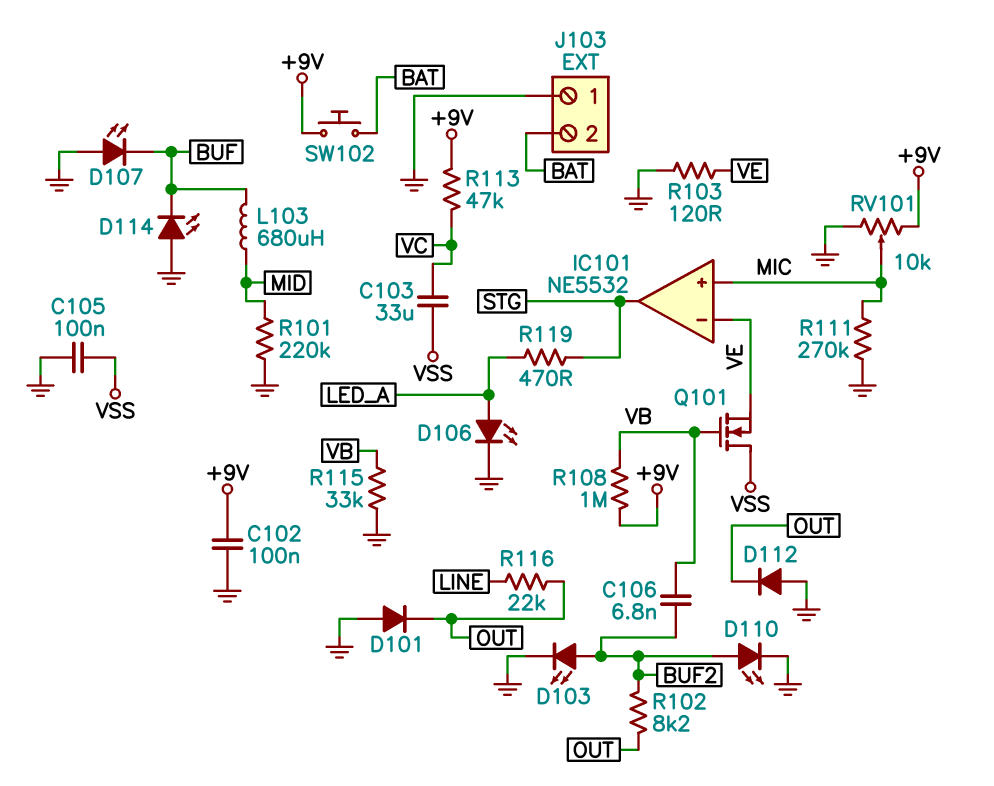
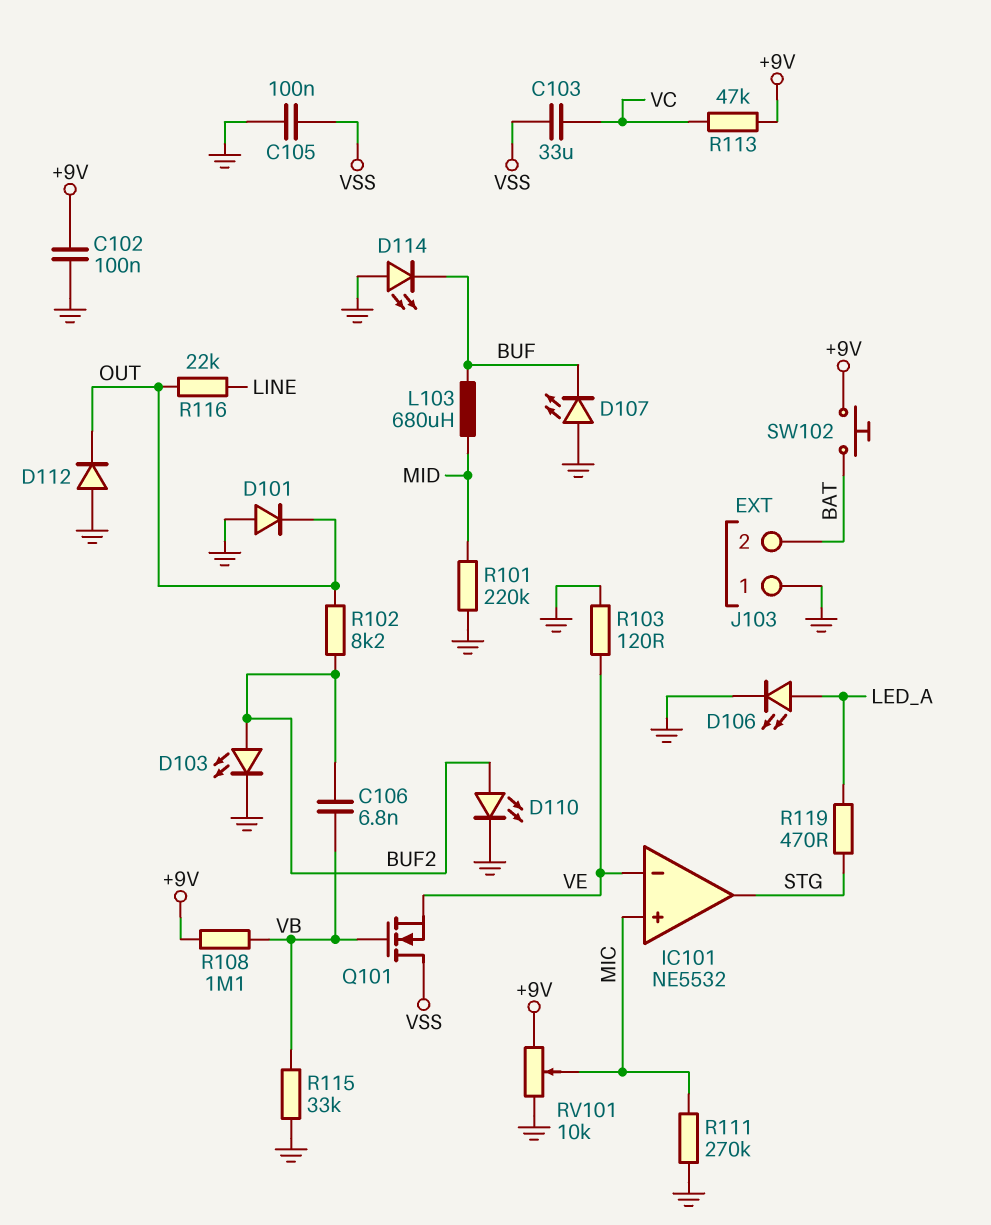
R108: 1M (+9V, VB) -> 1.1M (+9V, VB)

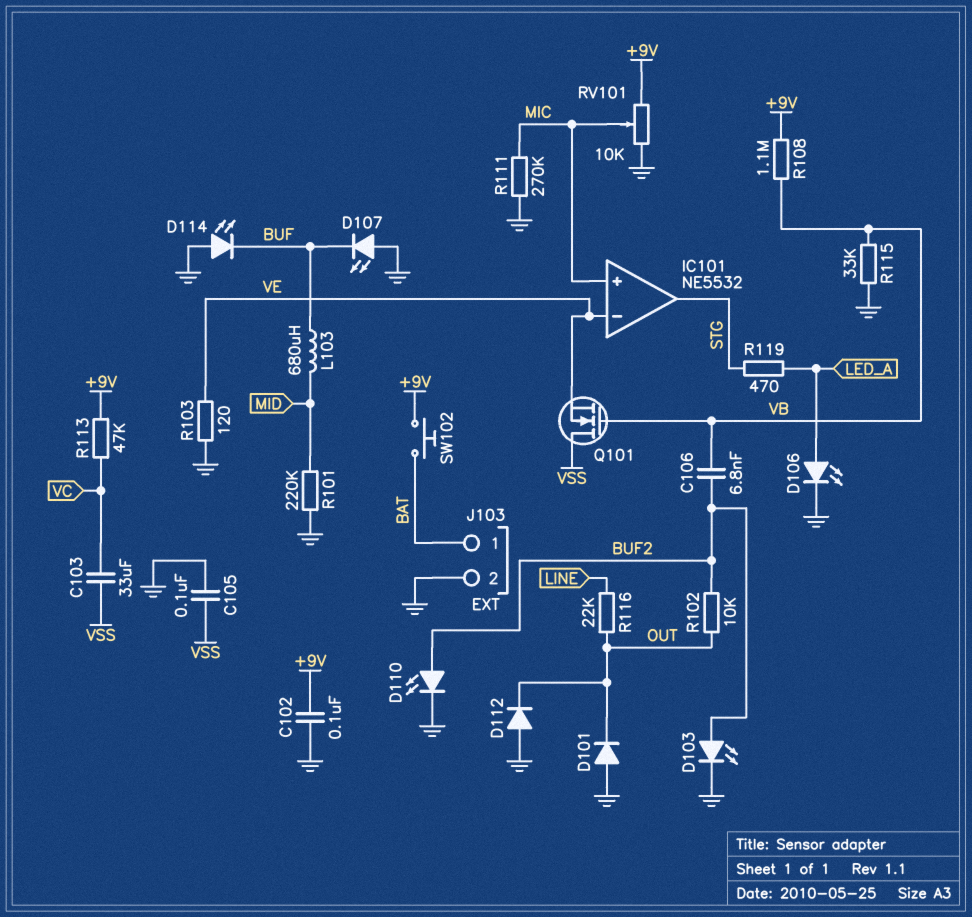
J103 pin 1: GND -> BAT
J103 pin 2: BAT -> GND
R102: 8.2k (BUF2, OUT) -> 10k (BUF2, OUT)

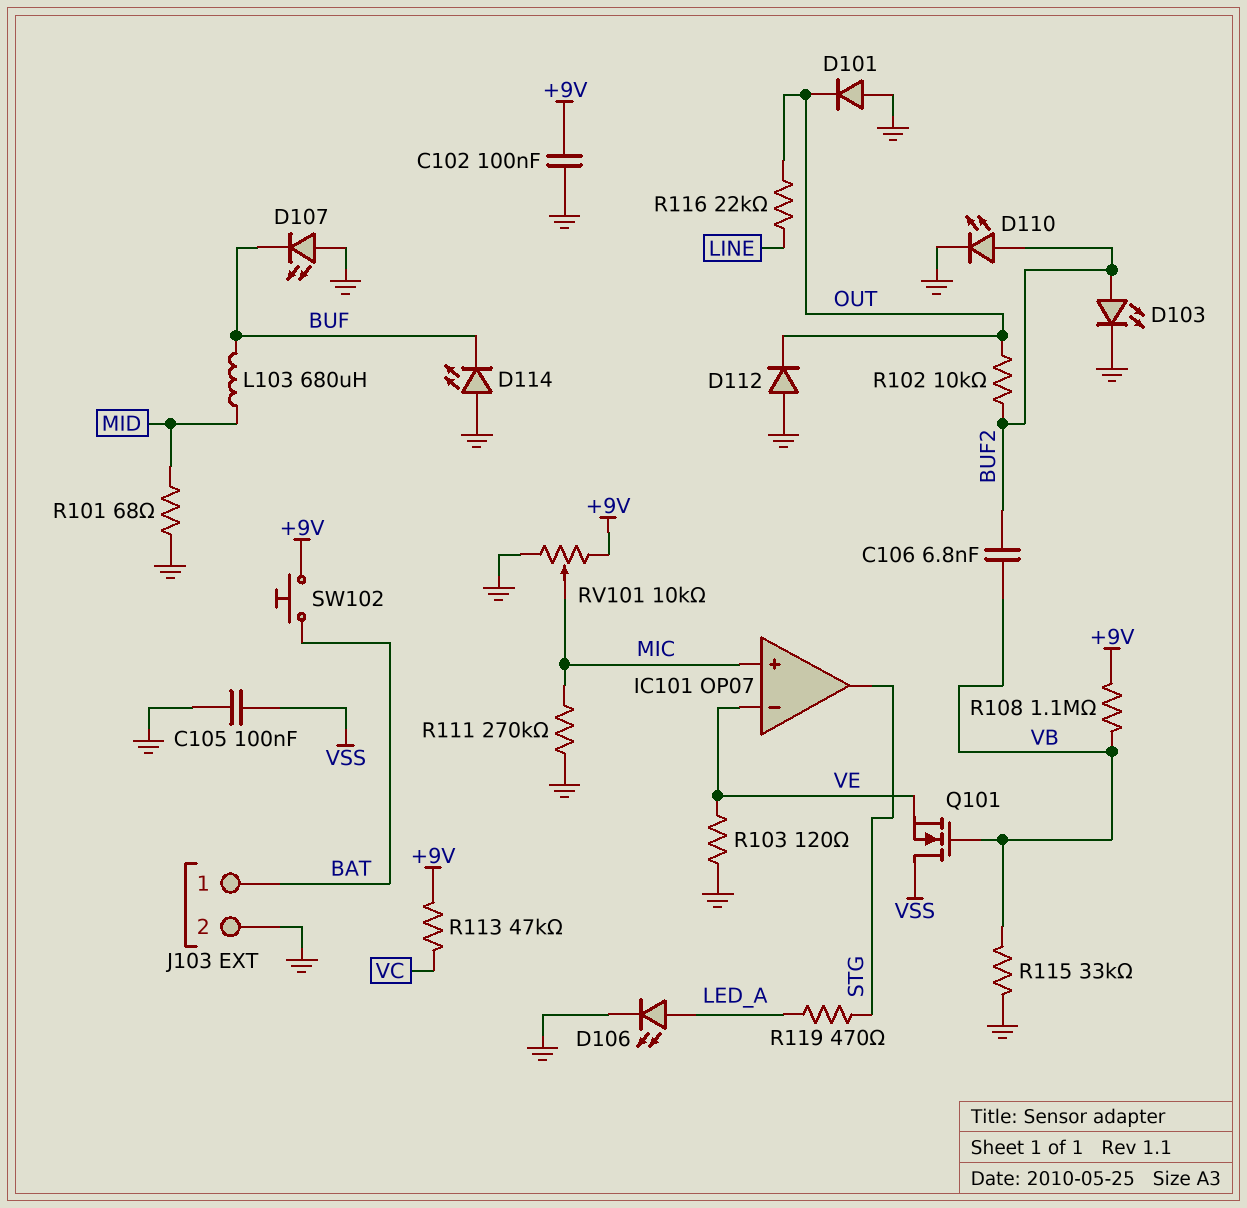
C103: 33uF (VC, VSS) -> none
IC101: NE5532 -> OP07
R101: 220k (GND, MID) -> 68 (GND, MID)

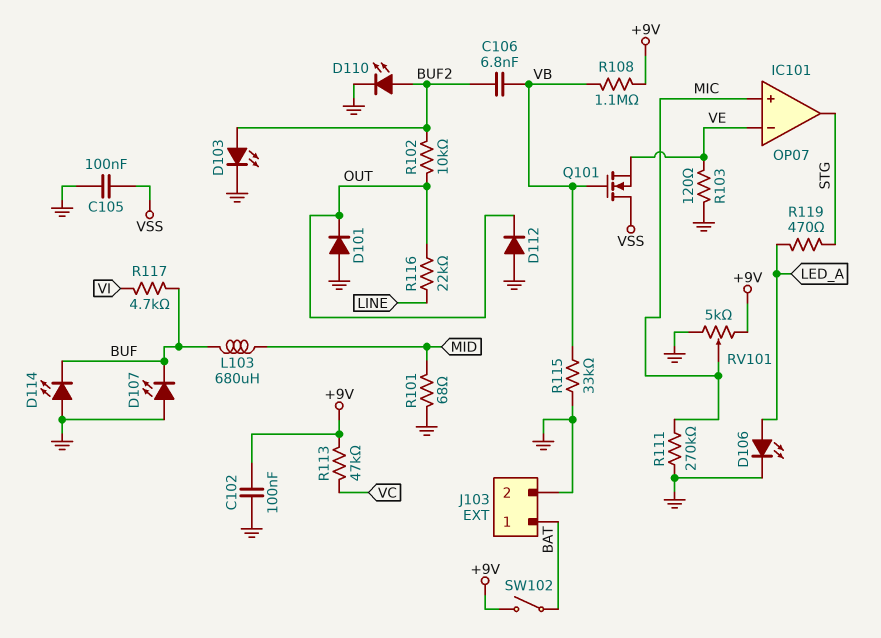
R117: none -> 4.7k (BUF, VI)
RV101: 10k (+9V, GND, wiper MIC) -> 5k (+9V, GND, wiper MIC)
SW102: button (+9V, BAT) -> switch (+9V, BAT)

